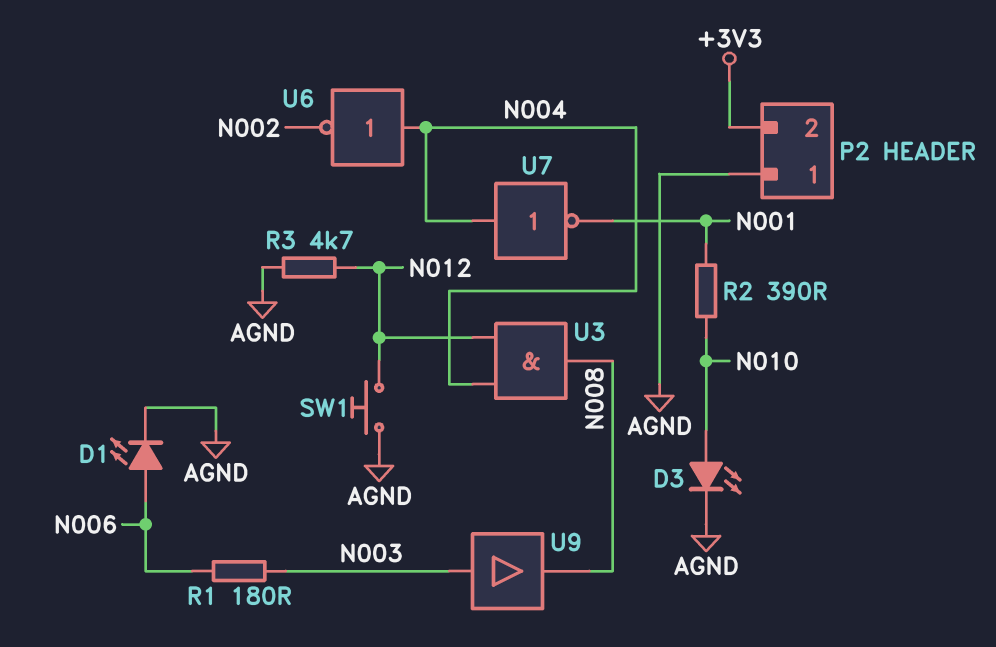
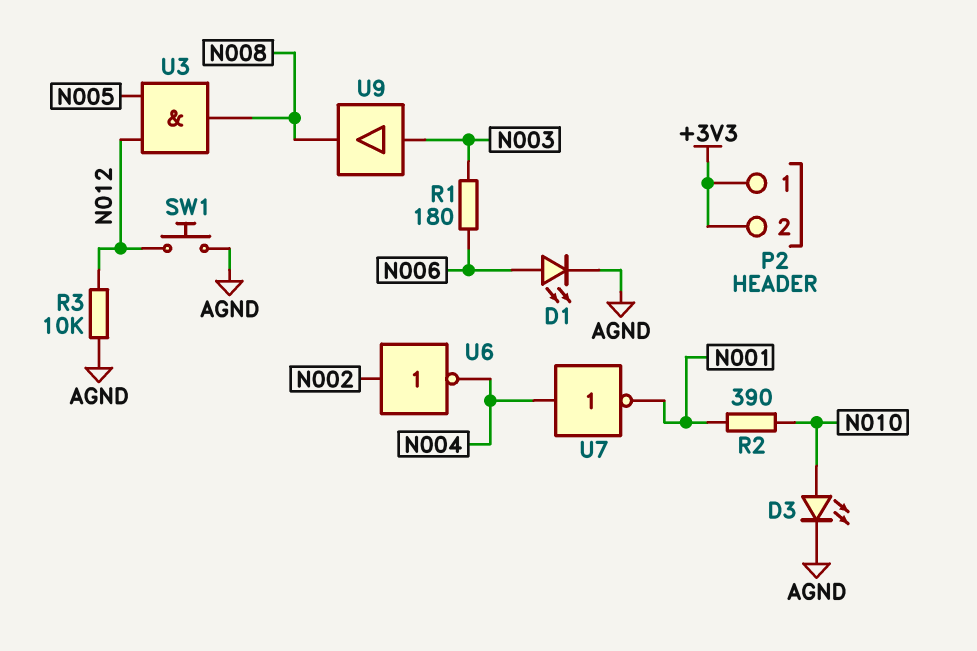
P2 pin 1: AGND -> +3V3
R3: 4.7k (AGND, N012) -> 10k (AGND, N012)
U3: AND (in N004, in N012, out N008) -> AND (in N005, in N012, out N008)
U6: NOT (in N004, out N002) -> NOT (in N002, out N004)

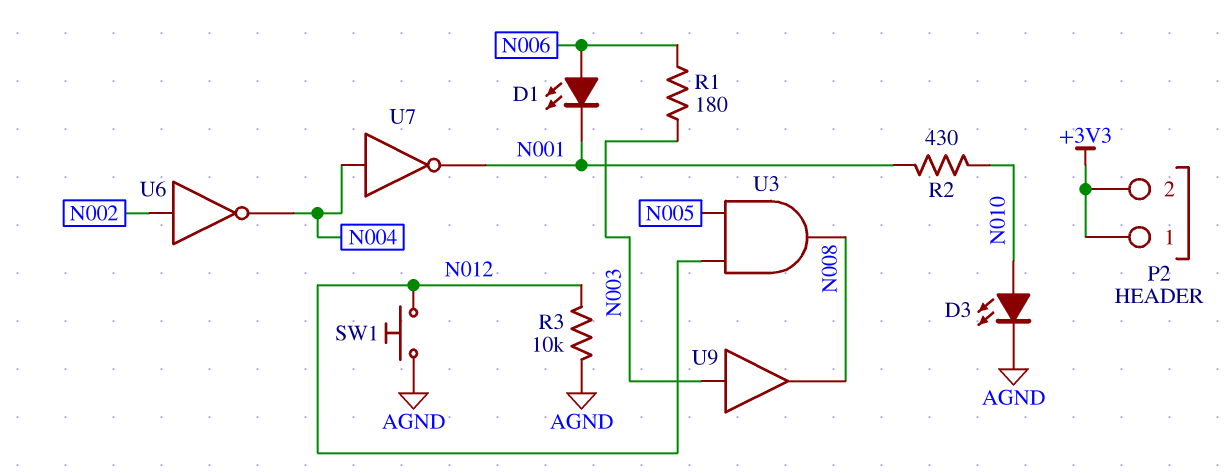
D1: LED (A N006, K AGND) -> LED (A N006, K N001)
R2: 390 (N001, N010) -> 430 (N001, N010)

